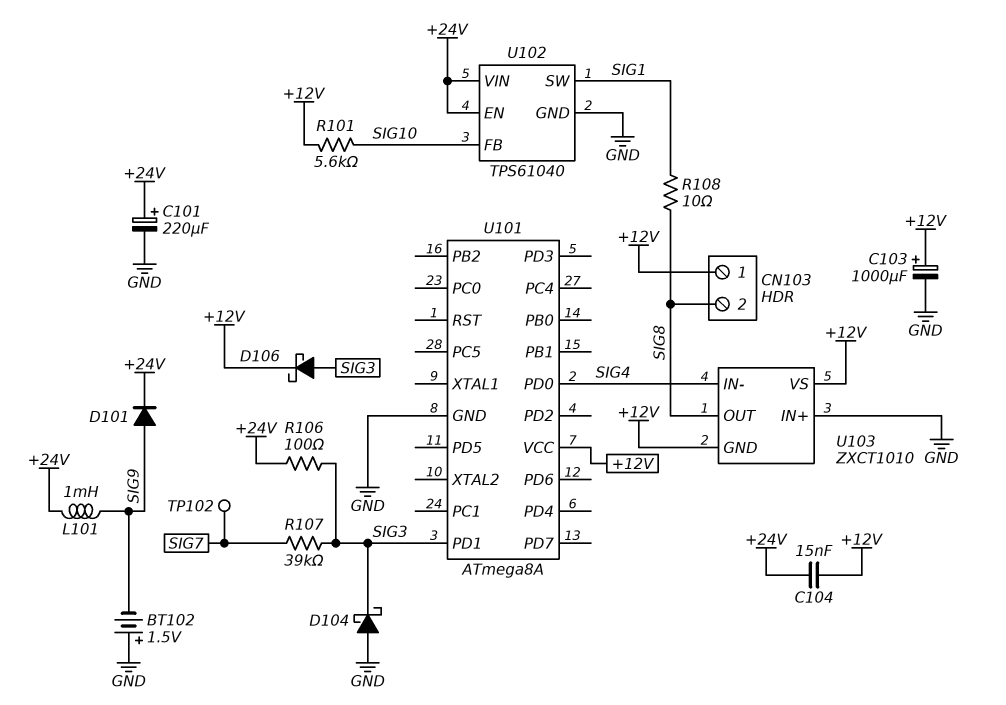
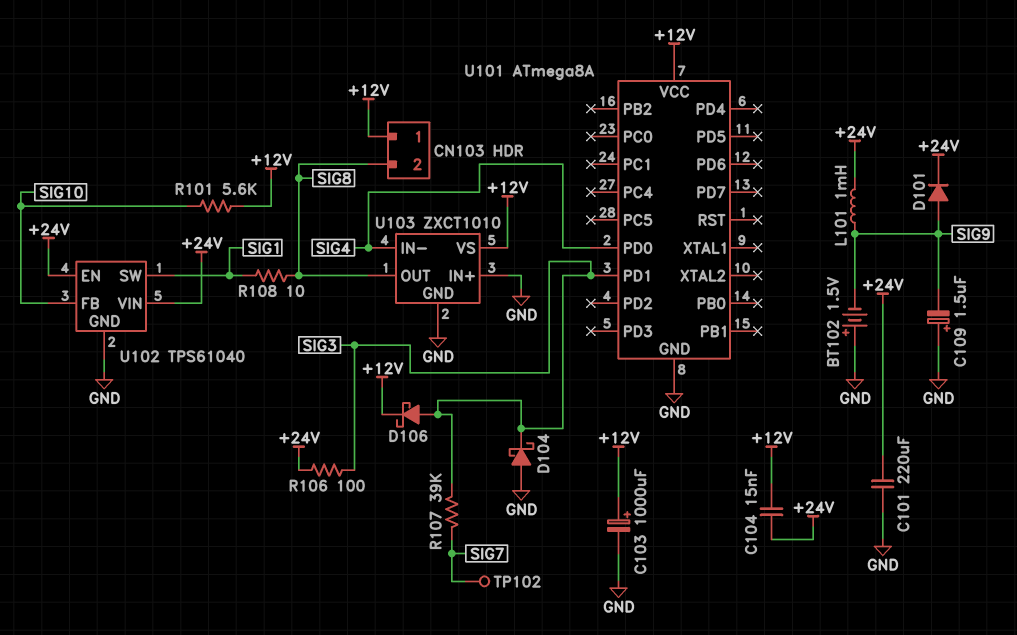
C101: 220uF (plus +24V, minus GND) -> 220uF (+24V, GND)
C109: none -> 1.5uF (plus GND, minus SIG9)
U103 pin GND: +12V -> GND

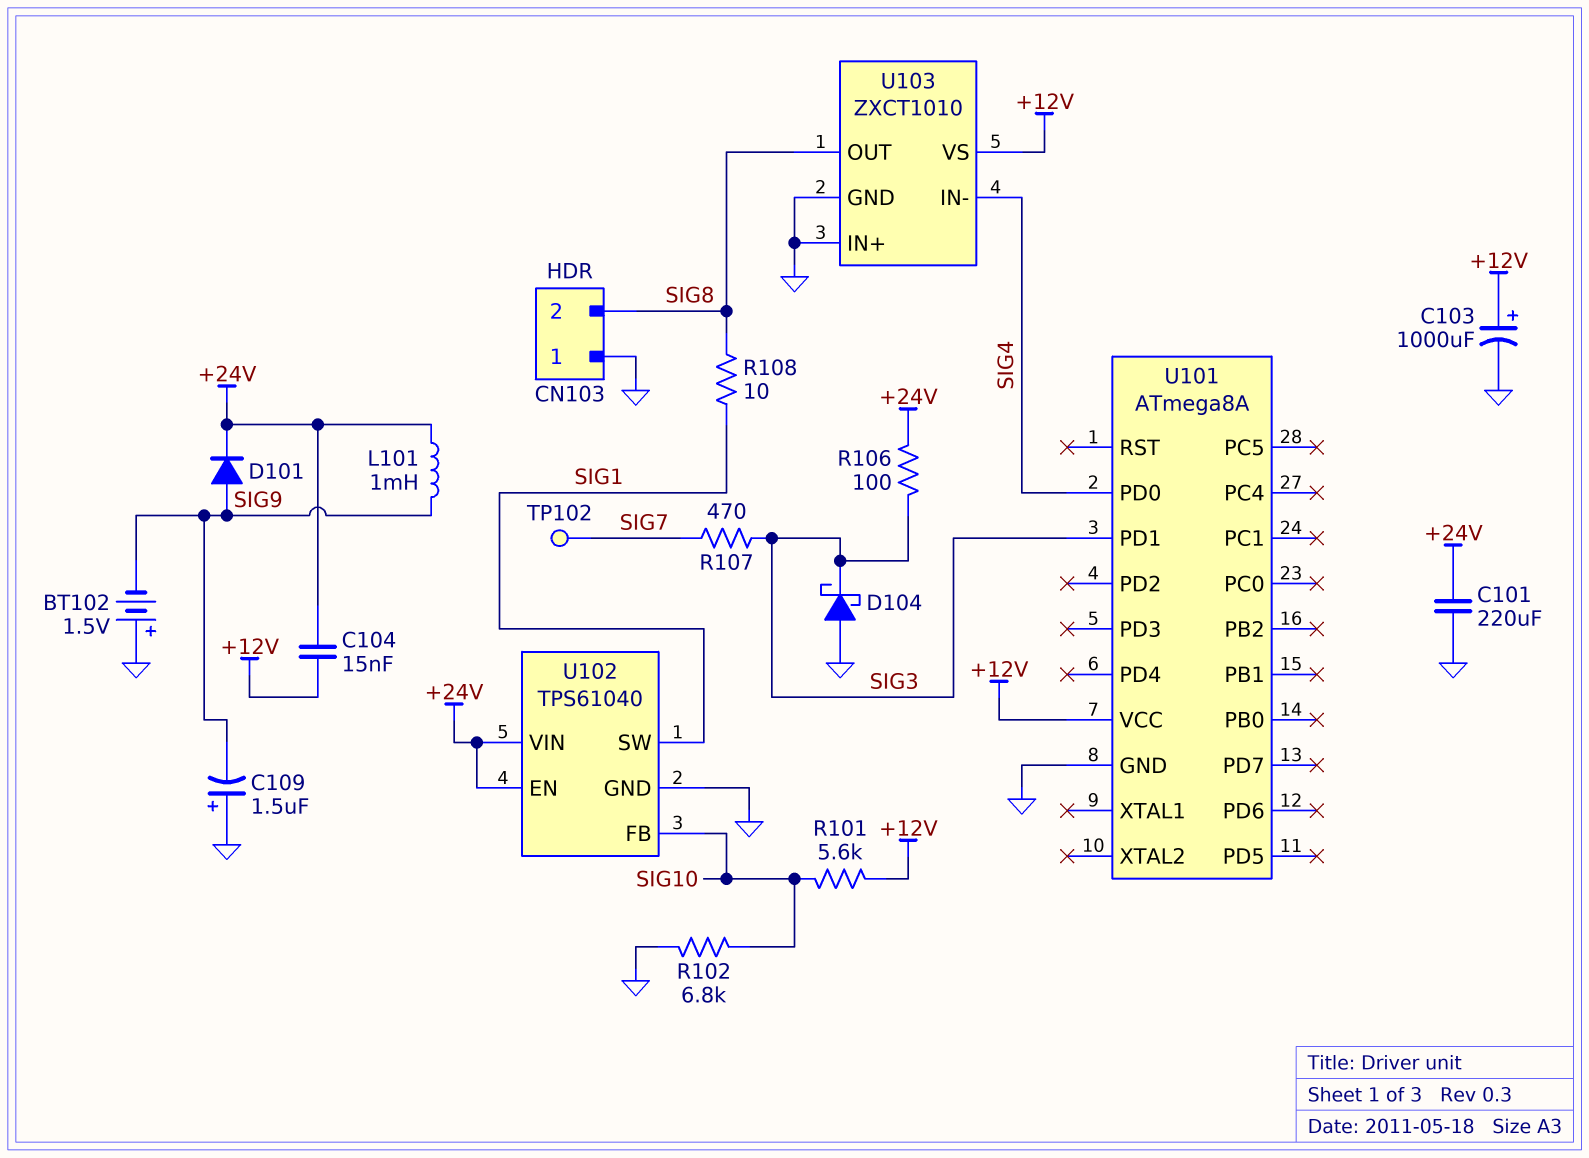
CN103 pin 1: +12V -> GND
D106: schottky (A SIG3, K +12V) -> none
R102: none -> 6.8k (GND, SIG10)
R107: 39k (SIG3, SIG7) -> 470 (SIG3, SIG7)

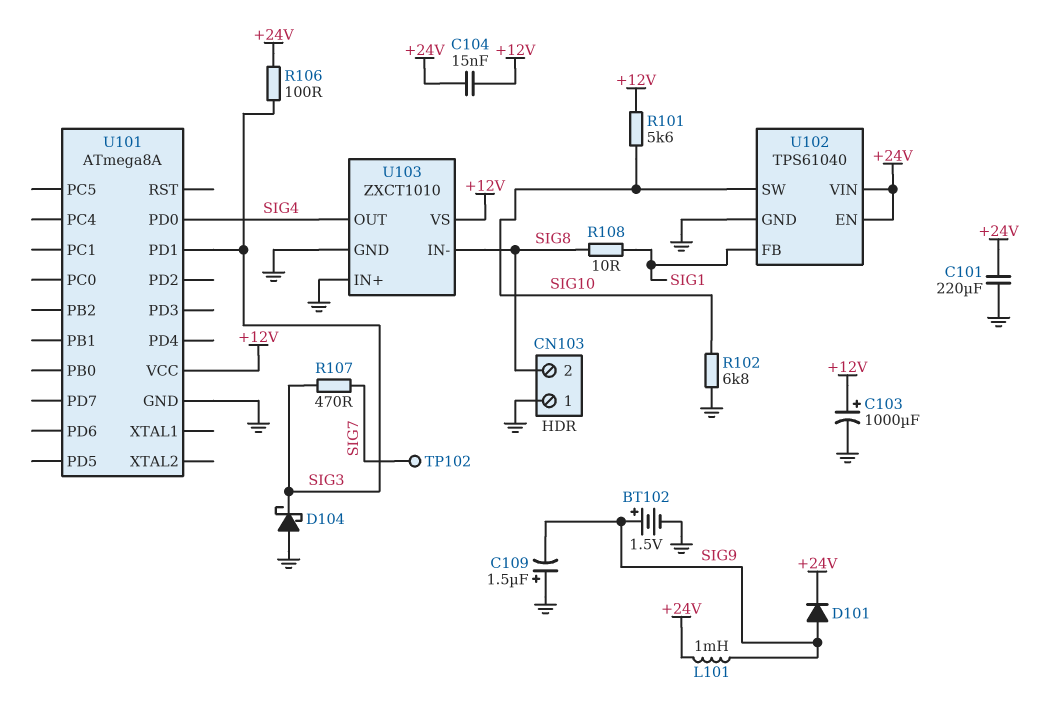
BT102: 1.5V (plus GND, minus SIG9) -> 1.5V (plus SIG9, minus GND)
U102 pin FB: SIG10 -> SIG1
U102 pin SW: SIG1 -> SIG10
U103 pin IN-: SIG4 -> SIG8
U103 pin OUT: SIG8 -> SIG4

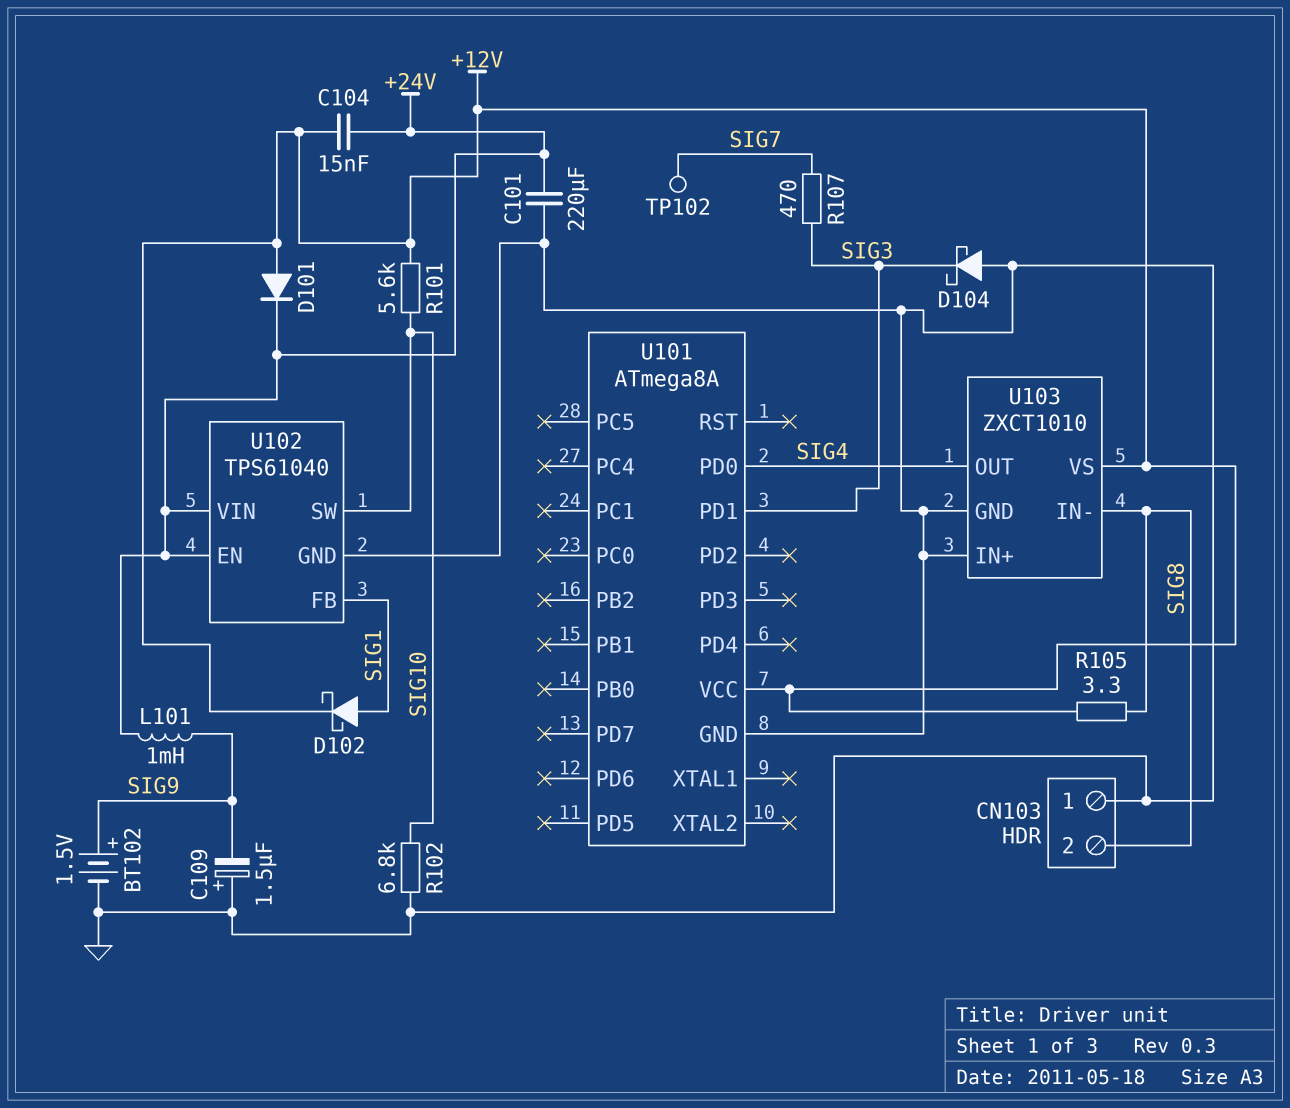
C103: 1000uF (plus +12V, minus GND) -> none
D101: diode (A SIG9, K +24V) -> diode (A +12V, K +24V)
D102: none -> schottky (A SIG1, K +12V)
R105: none -> 3.3 (+12V, SIG8)
R106: 100 (+24V, SIG3) -> none
R108: 10 (SIG1, SIG8) -> none

